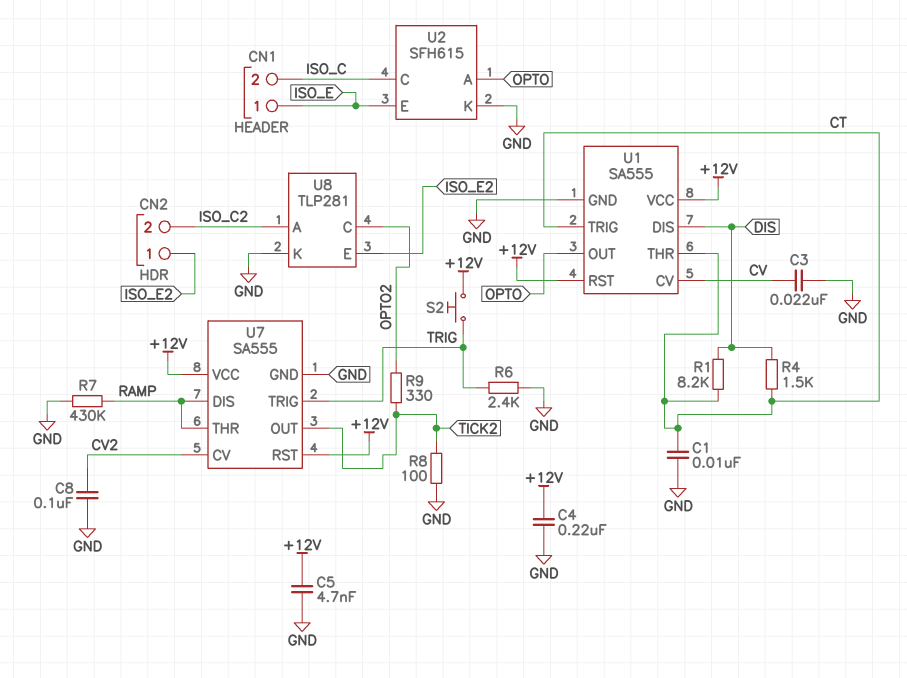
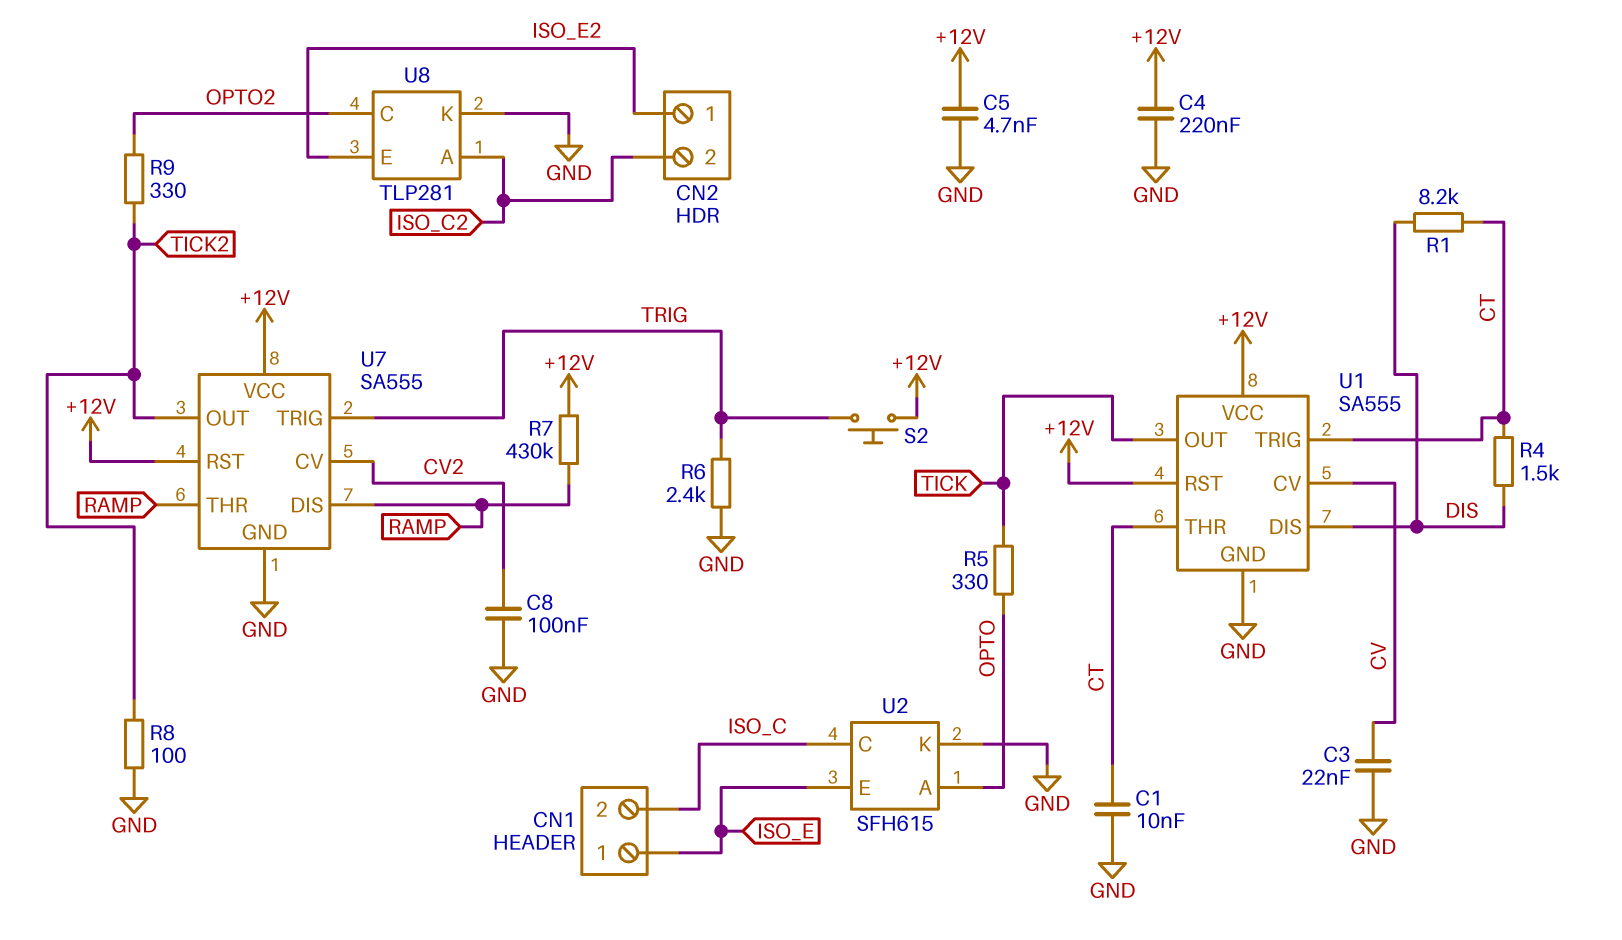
R5: none -> 330 (OPTO, TICK)
R7: 430k (GND, RAMP) -> 430k (+12V, RAMP)
U1 pin OUT: OPTO -> TICK

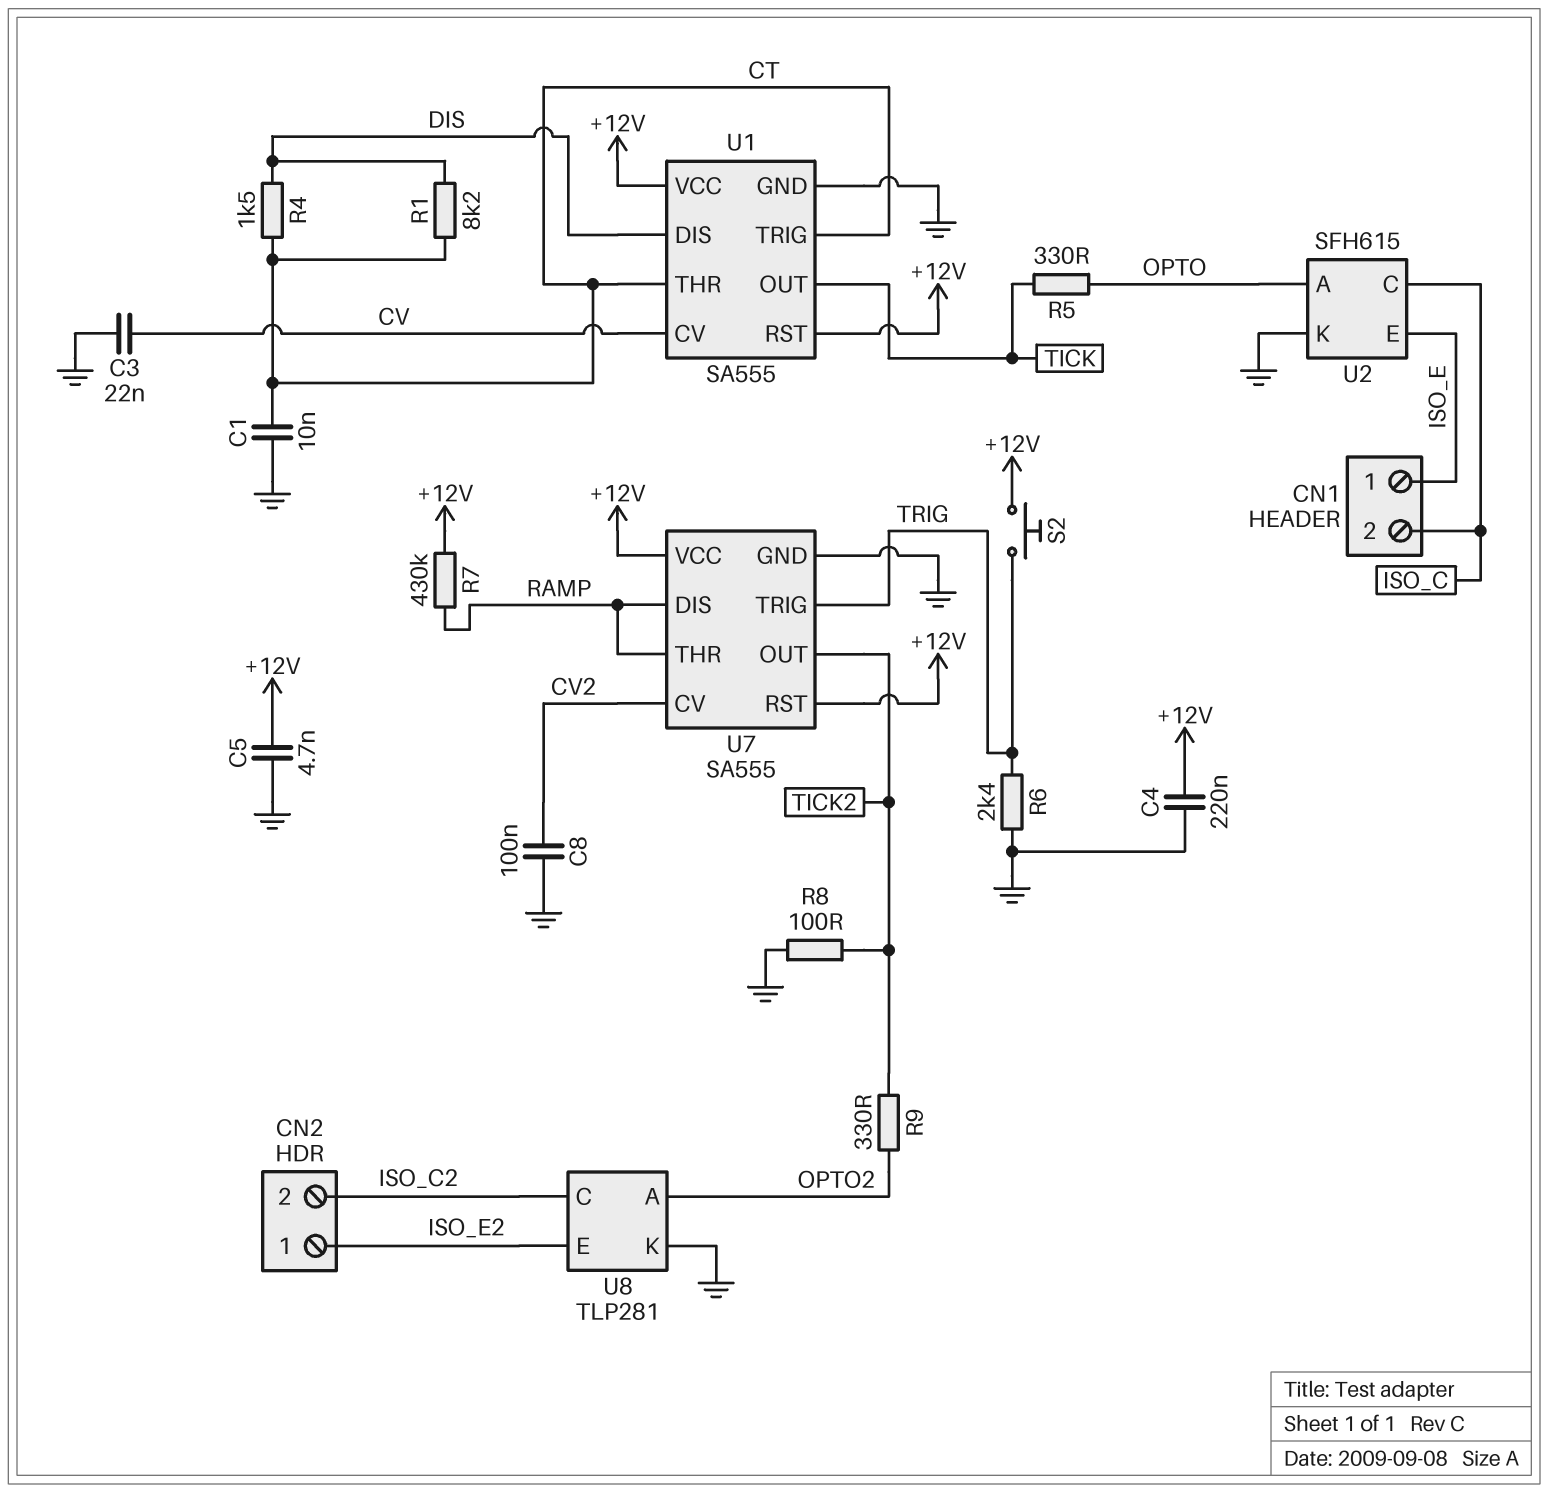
U8 pin A: ISO_C2 -> OPTO2
U8 pin C: OPTO2 -> ISO_C2

